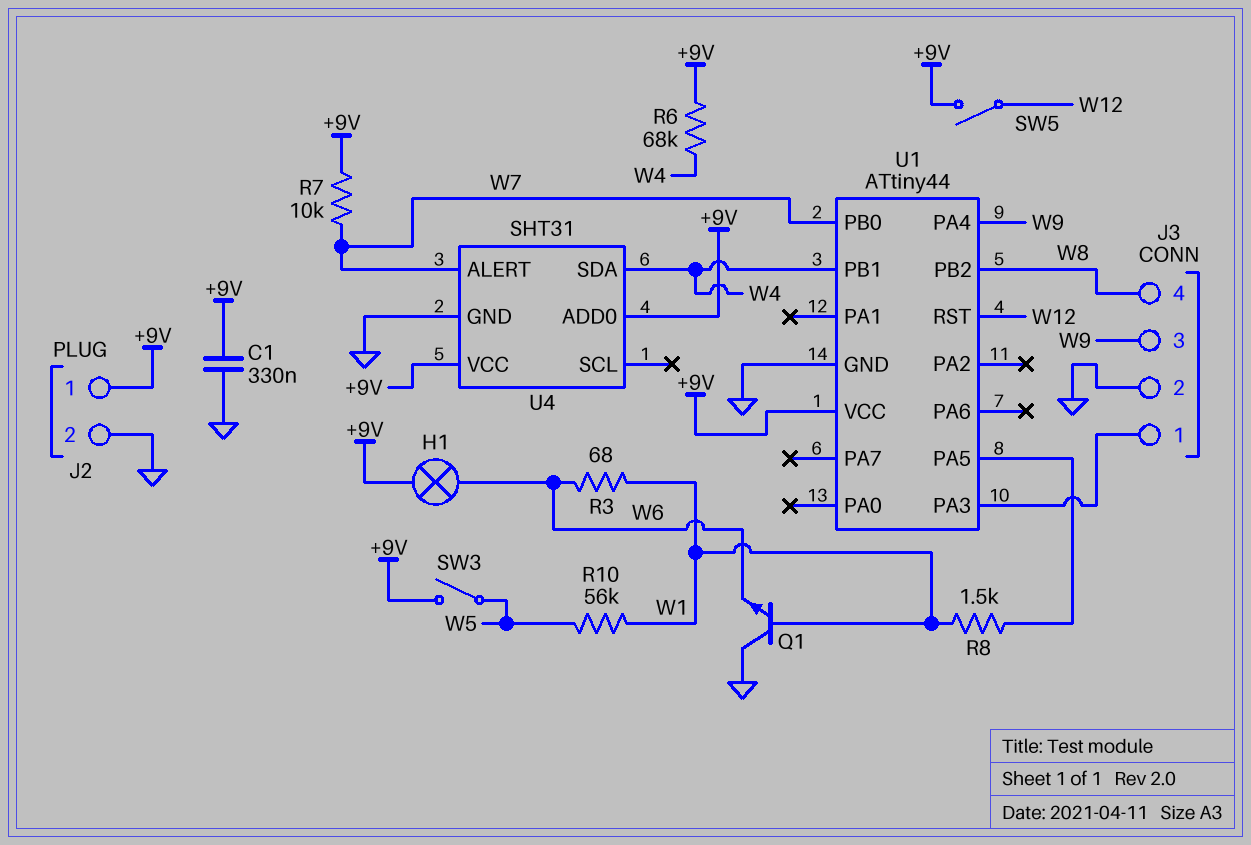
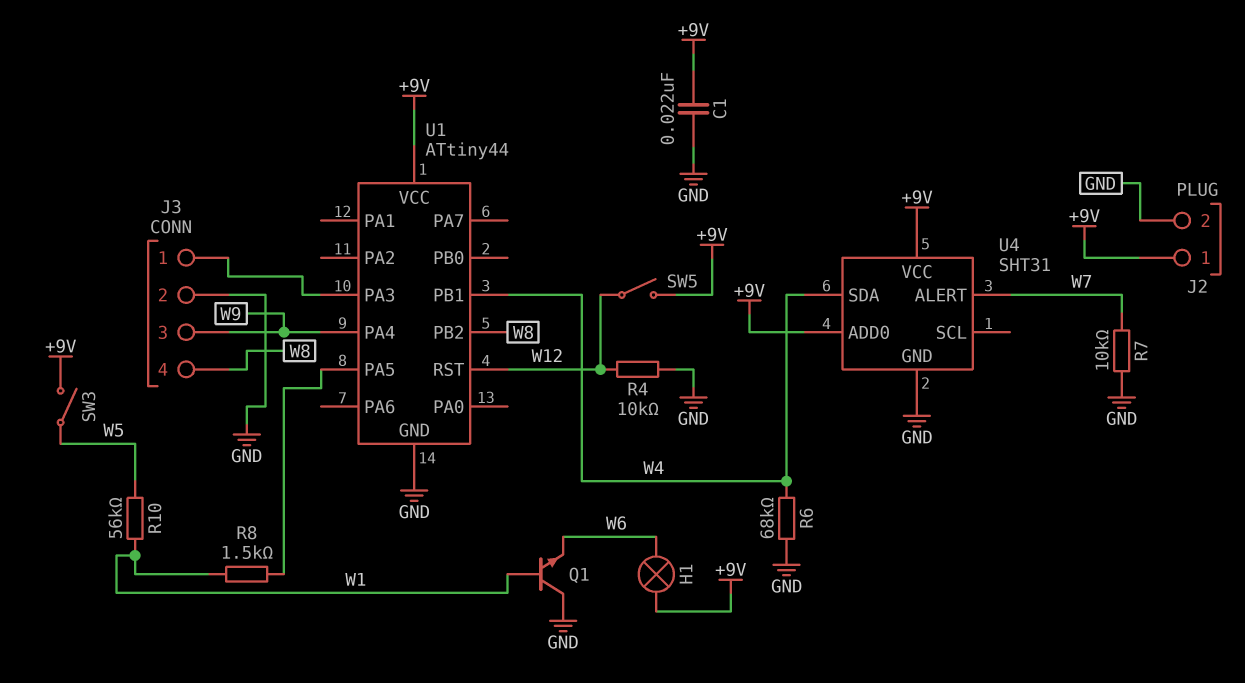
C1: 330nF (+9V, GND) -> 22nF (+9V, GND)
R3: 68 (W1, W6) -> none
R4: none -> 10k (GND, W12)
R6: 68k (+9V, W4) -> 68k (GND, W4)
R7: 10k (+9V, W7) -> 10k (GND, W7)
U1 pin PB0: W7 -> none

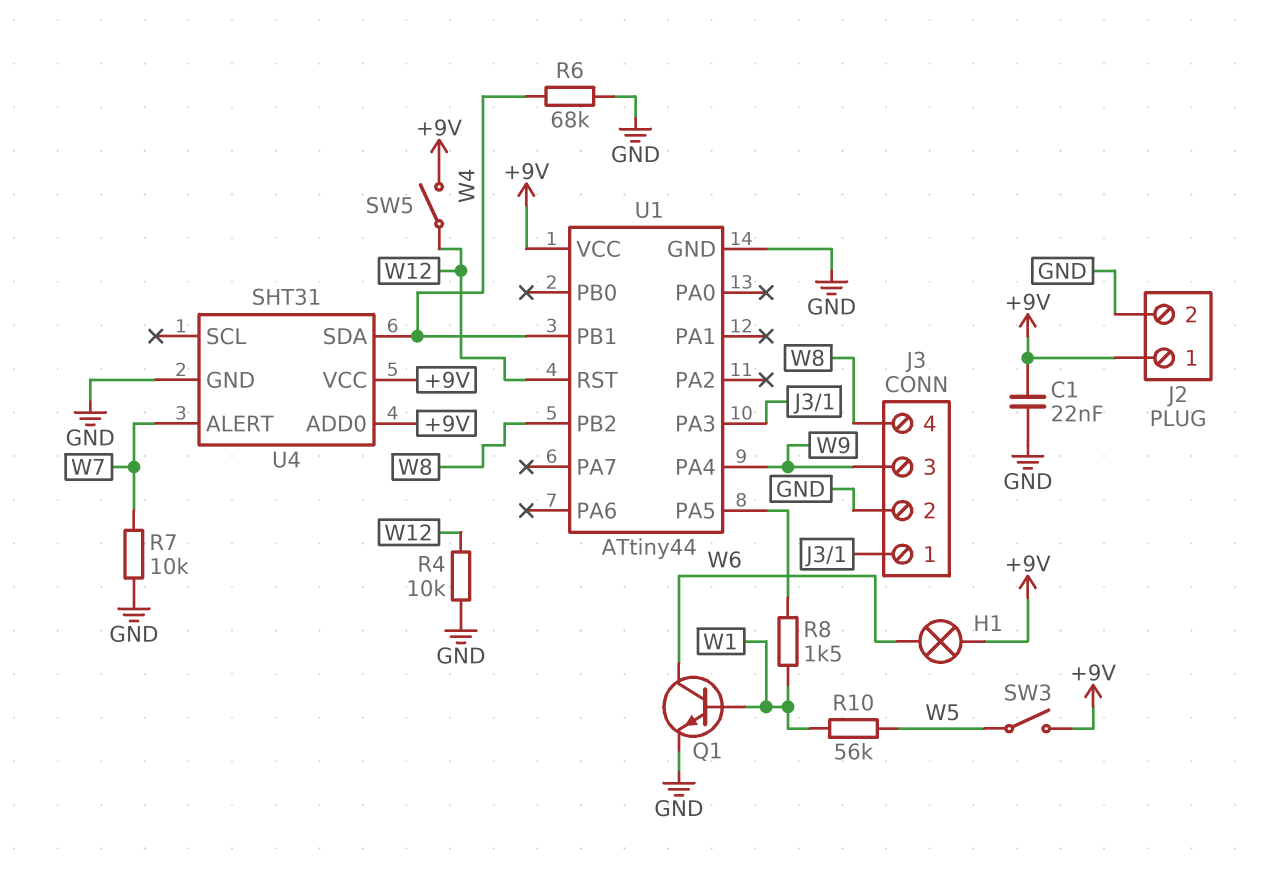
Q1: NPN (B W1, C GND, E W6) -> NPN (B W1, C W6, E GND)

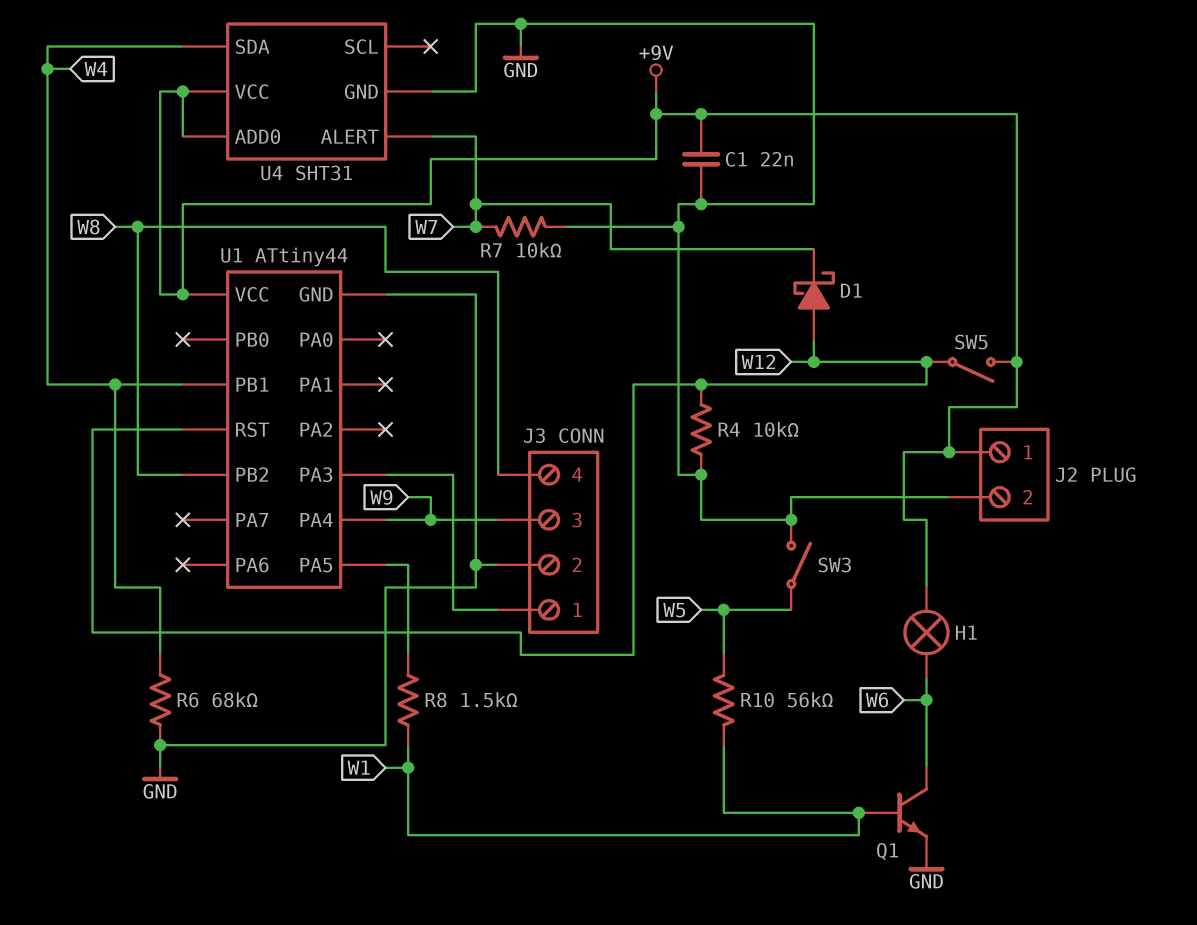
D1: none -> schottky (A W12, K W7)
SW3: switch (+9V, W5) -> switch (GND, W5)

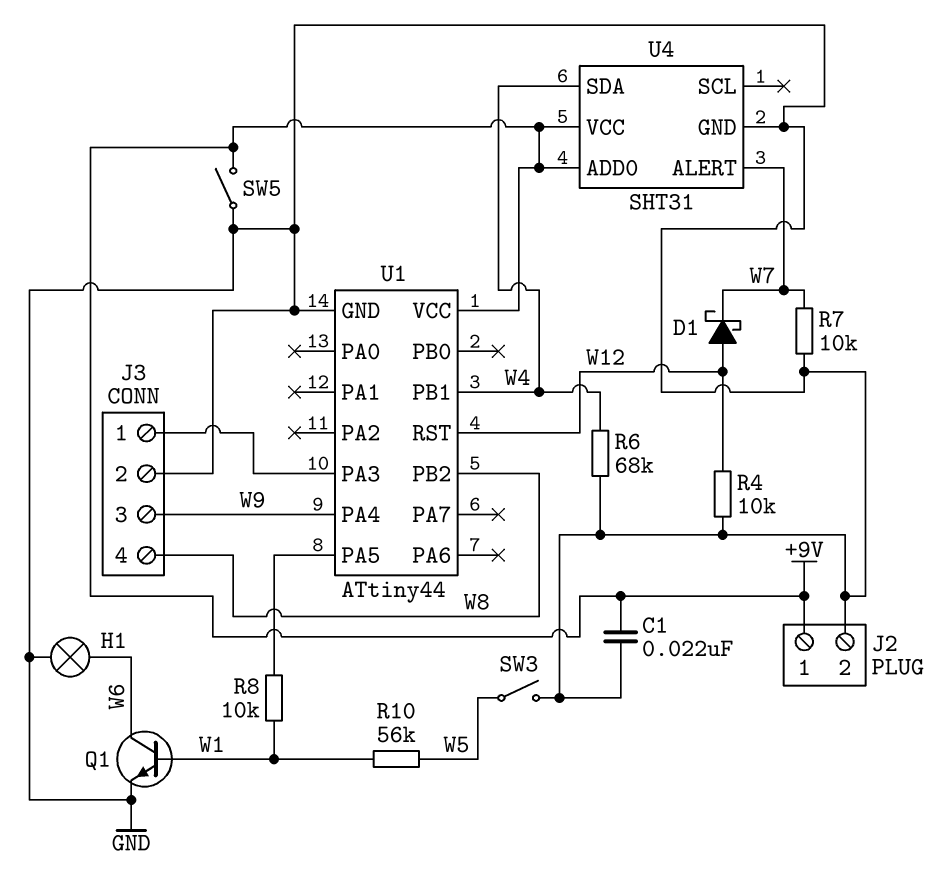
H1: lamp (+9V, W6) -> lamp (GND, W6)
R8: 1.5k (U1/PA5, W1) -> 10k (U1/PA5, W1)
SW5: switch (+9V, W12) -> switch (+9V, GND)

